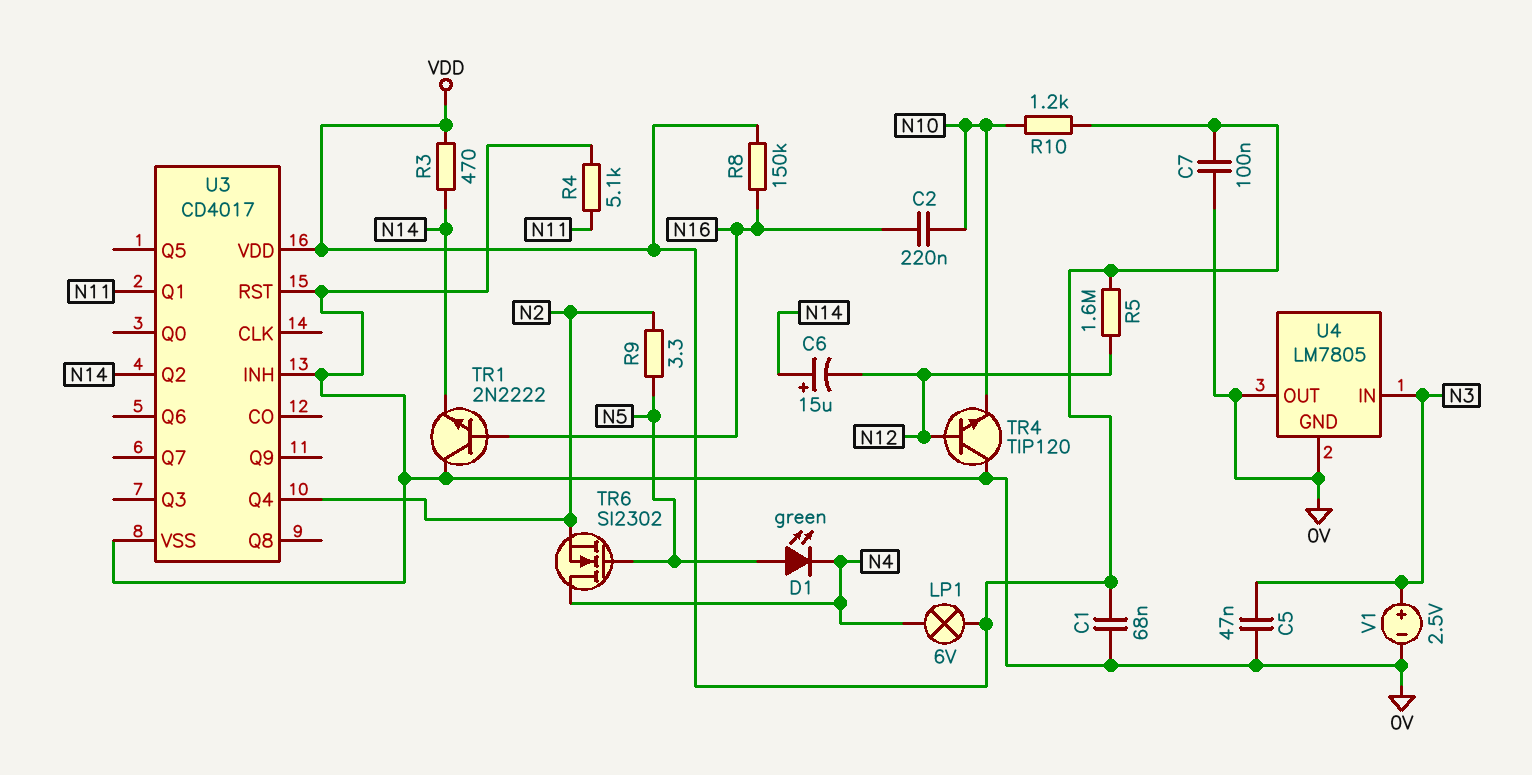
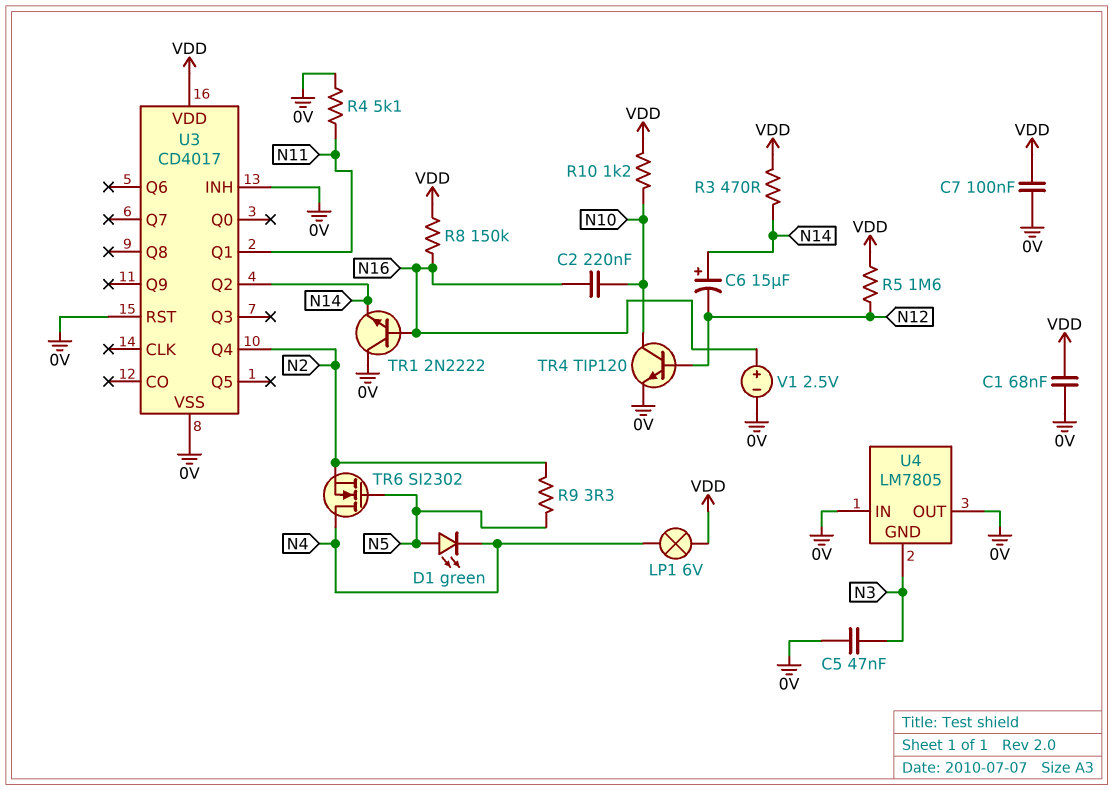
TR4: NPN TIP120 (B N12, C 0V, E N10) -> NPN TIP120 (B N12, C N10, E 0V)
U4 pin GND: 0V -> N3
U4 pin IN: N3 -> 0V
V1: 2.5V (plus N3, minus 0V) -> 2.5V (plus N16, minus 0V)

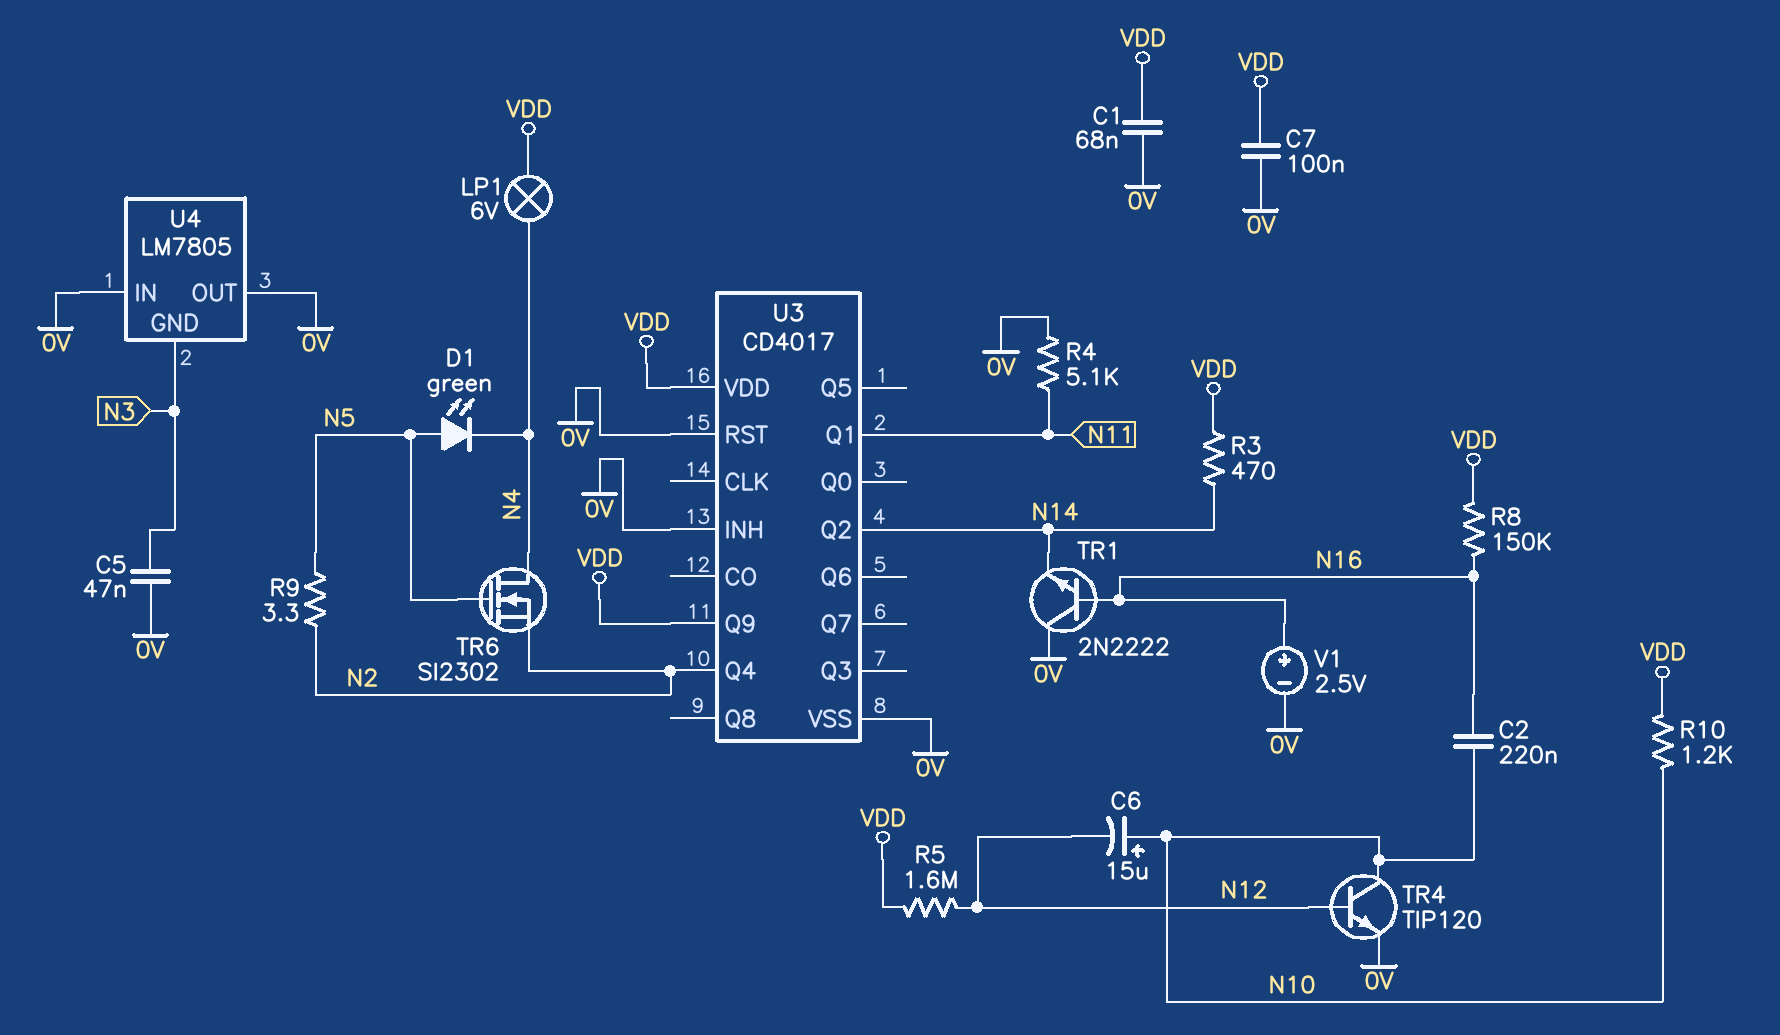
C6: 15uF (plus N14, minus N12) -> 15uF (plus N10, minus N12)
U3 pin Q9: none -> VDD

